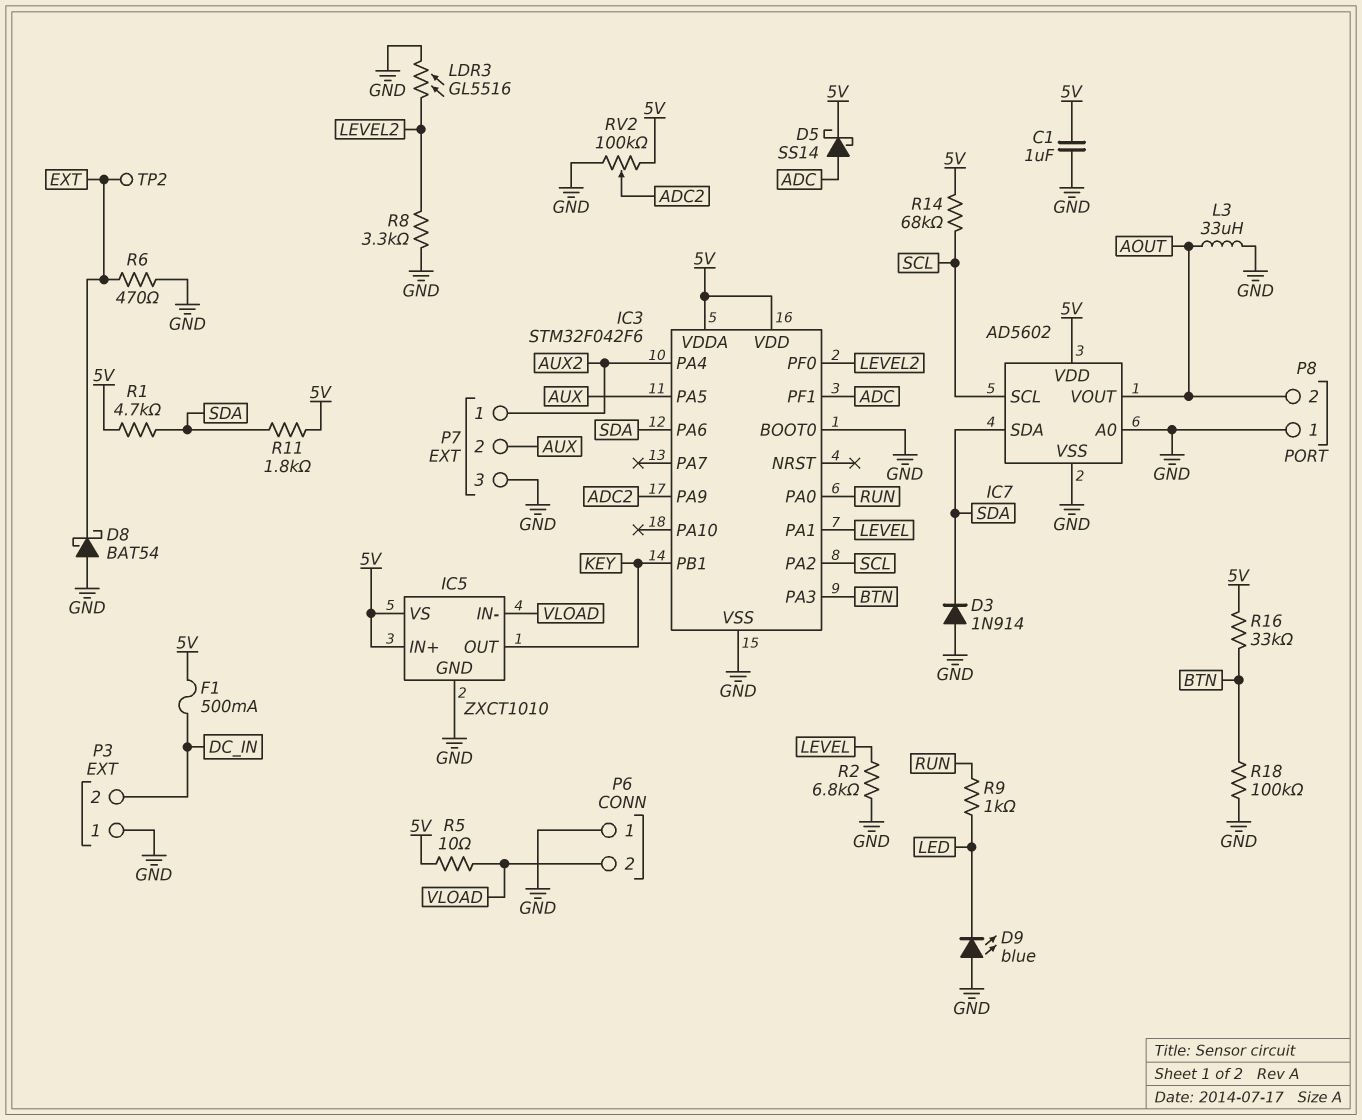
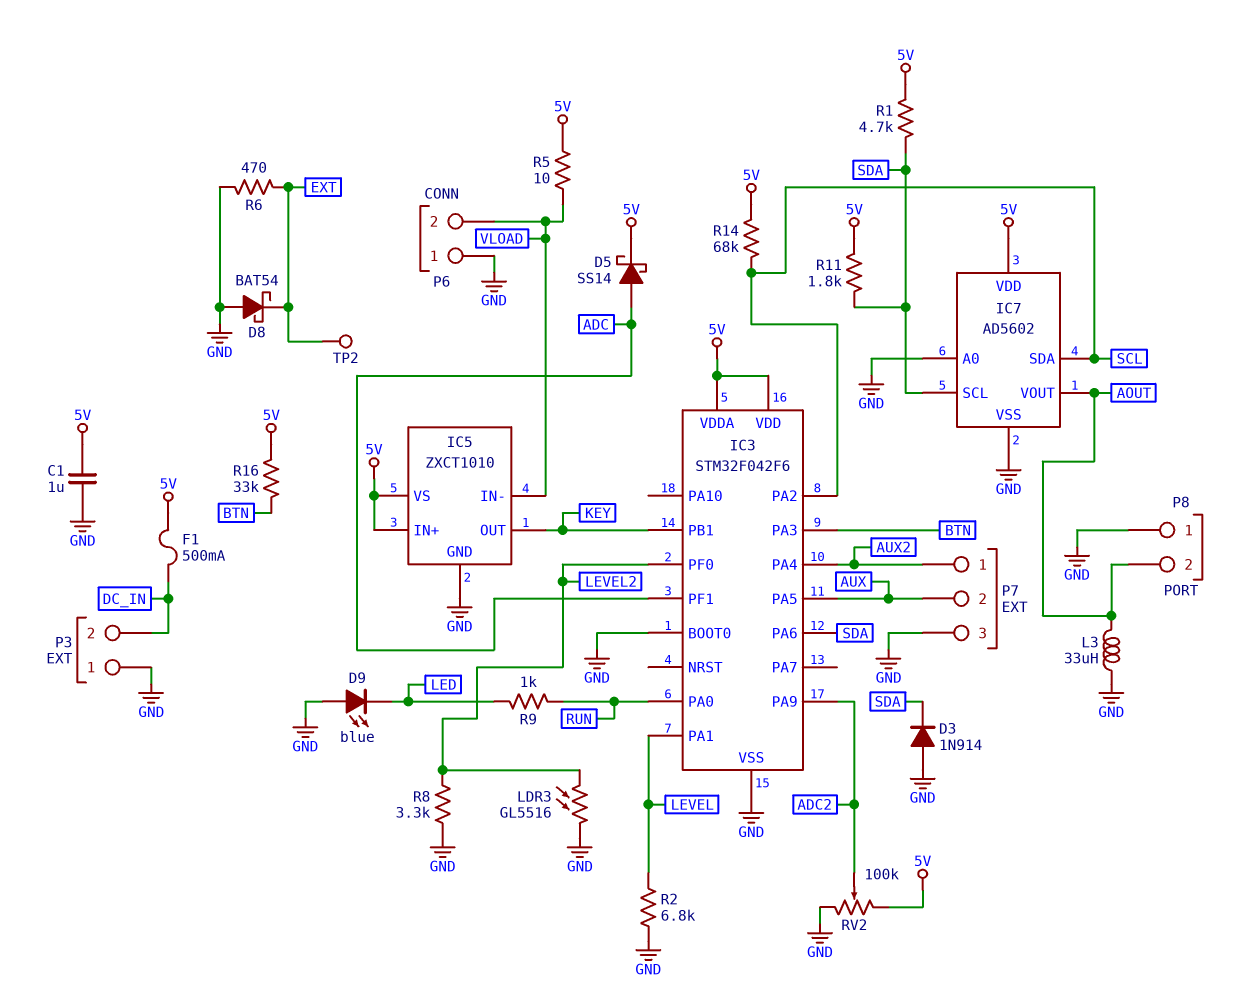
IC7 pin SCL: SCL -> SDA
IC7 pin SDA: SDA -> SCL
R18: 100k (BTN, GND) -> none

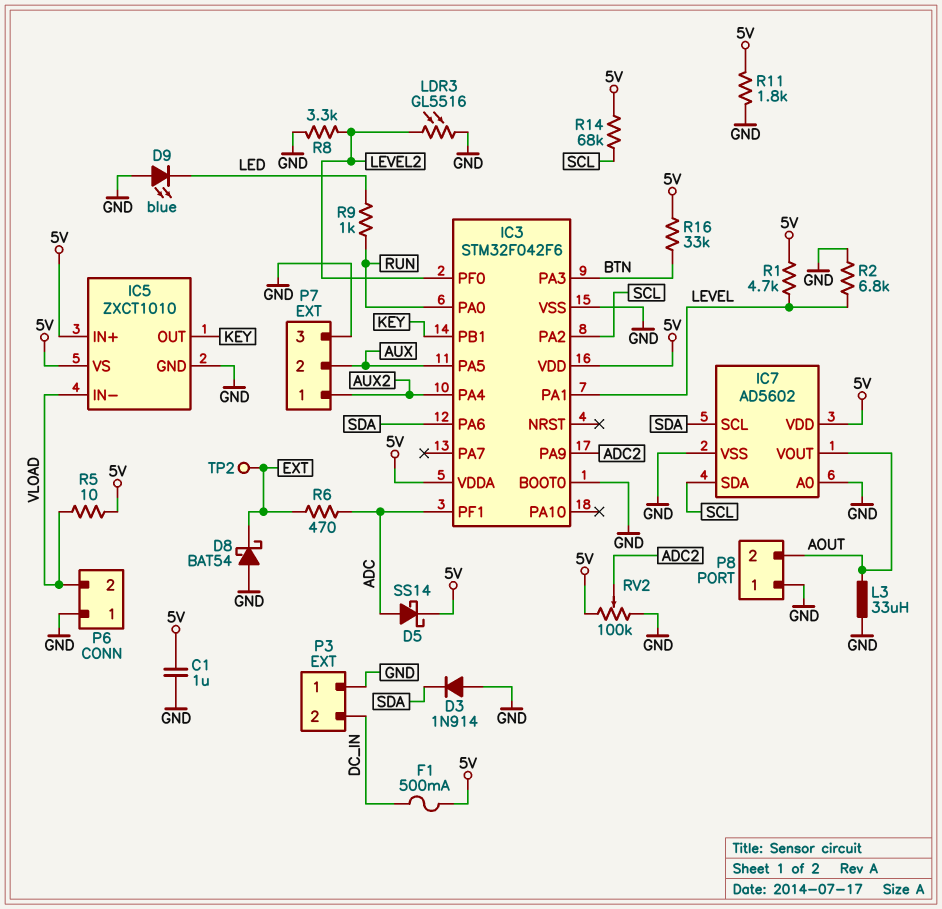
R1: 4.7k (5V, SDA) -> 4.7k (5V, LEVEL)
R6: 470 (EXT, GND) -> 470 (ADC, EXT)
R11: 1.8k (5V, SDA) -> 1.8k (5V, GND)

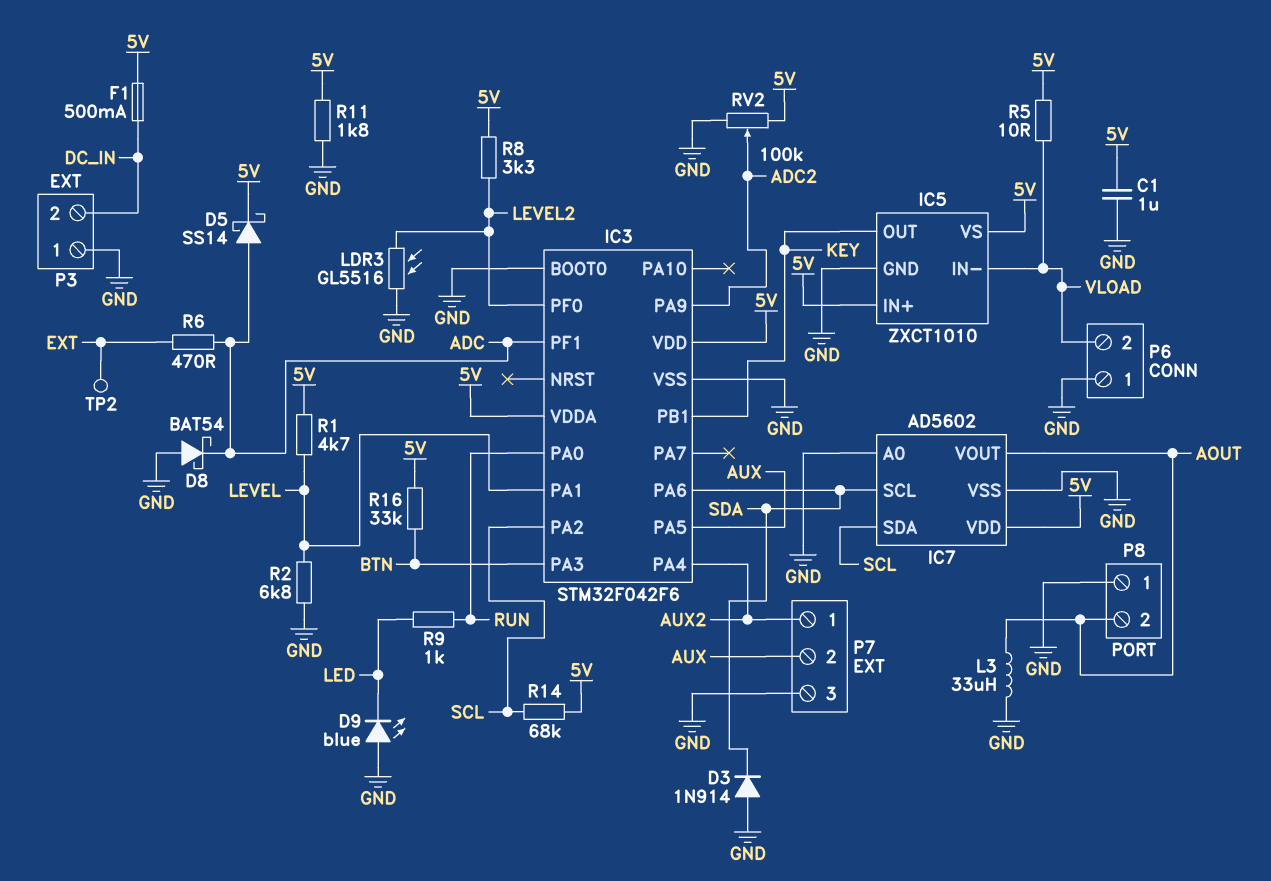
D8: schottky BAT54 (A GND, K EXT) -> schottky BAT54 (A GND, K ADC)
R8: 3.3k (GND, LEVEL2) -> 3.3k (5V, LEVEL2)

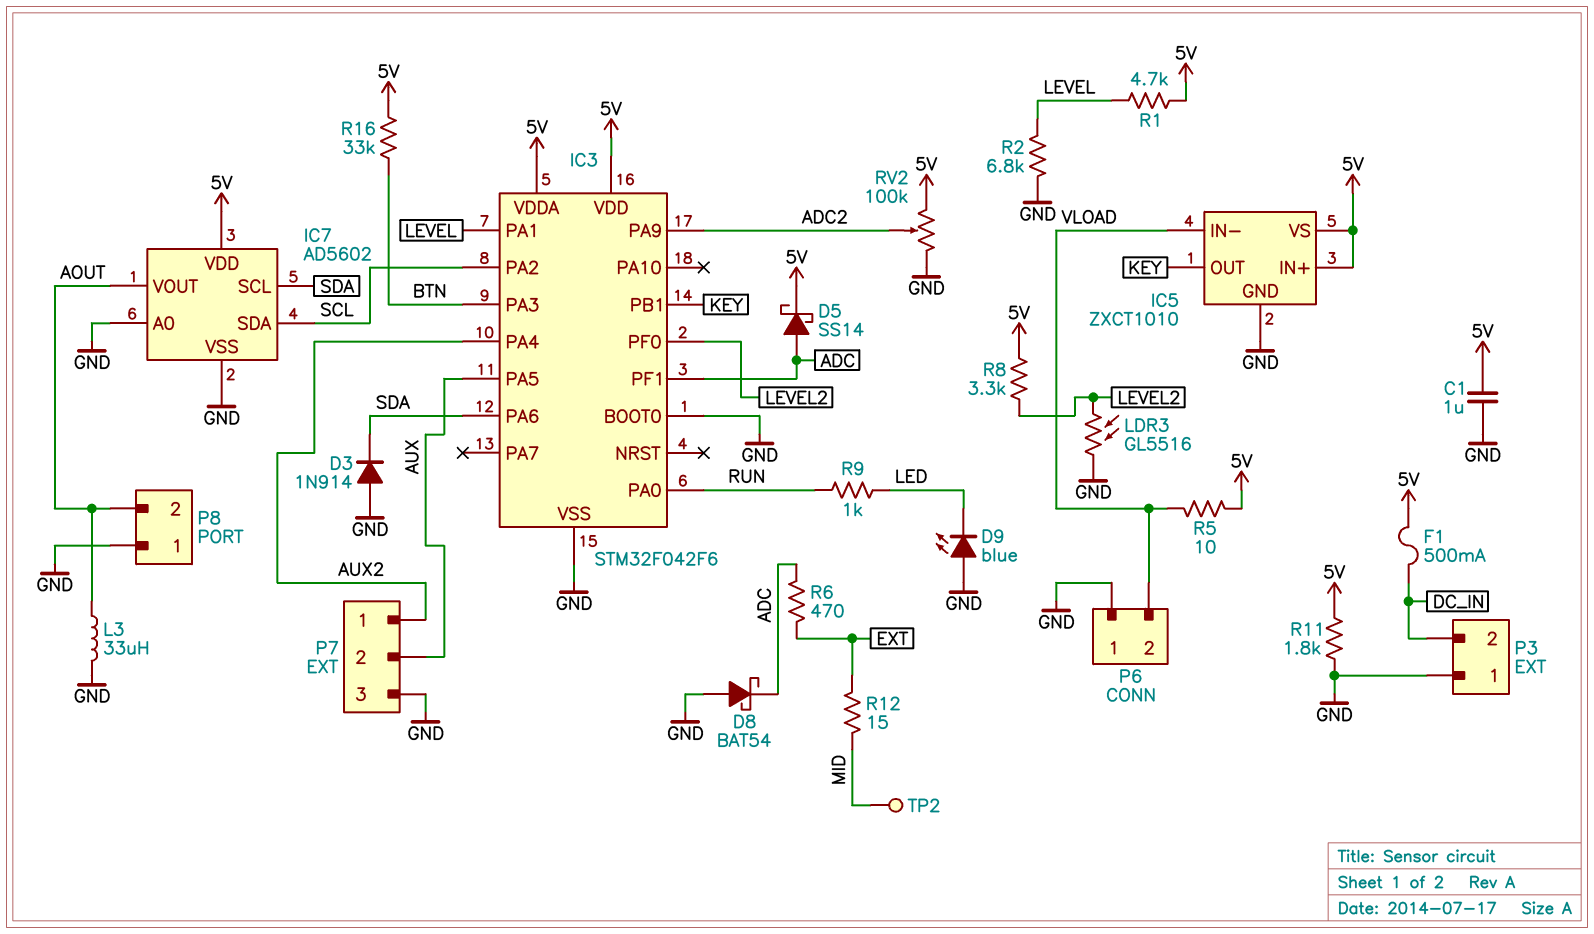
R12: none -> 15 (EXT, MID)
R14: 68k (5V, SCL) -> none
TP2: test point (EXT) -> test point (MID)

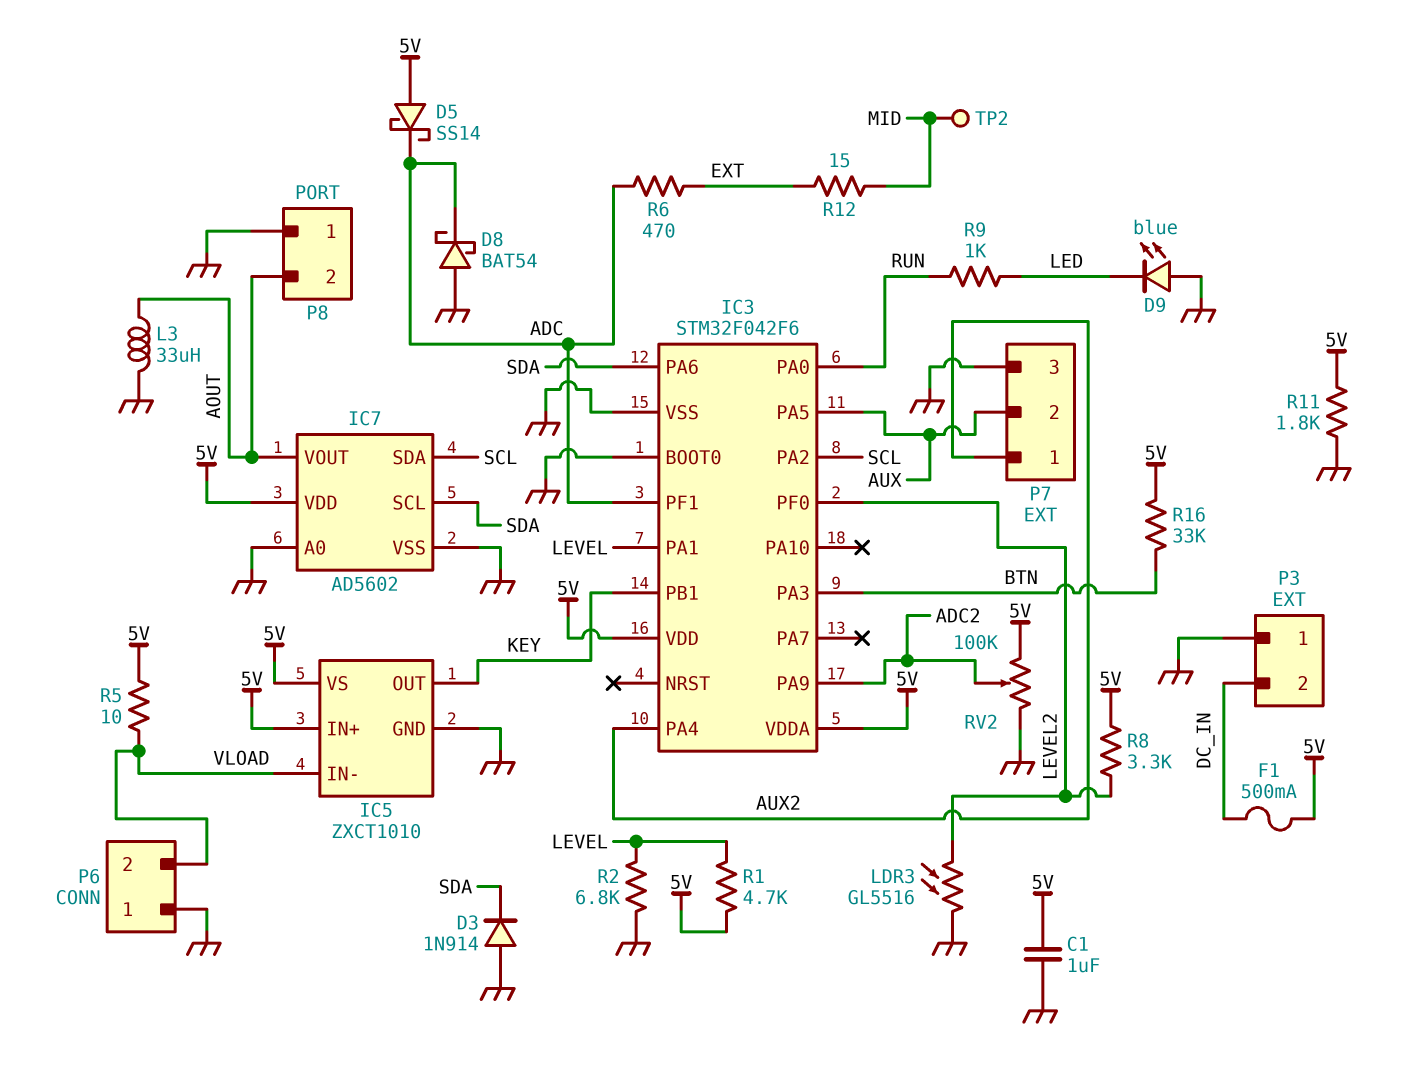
D5: schottky SS14 (A ADC, K 5V) -> schottky SS14 (A 5V, K ADC)

